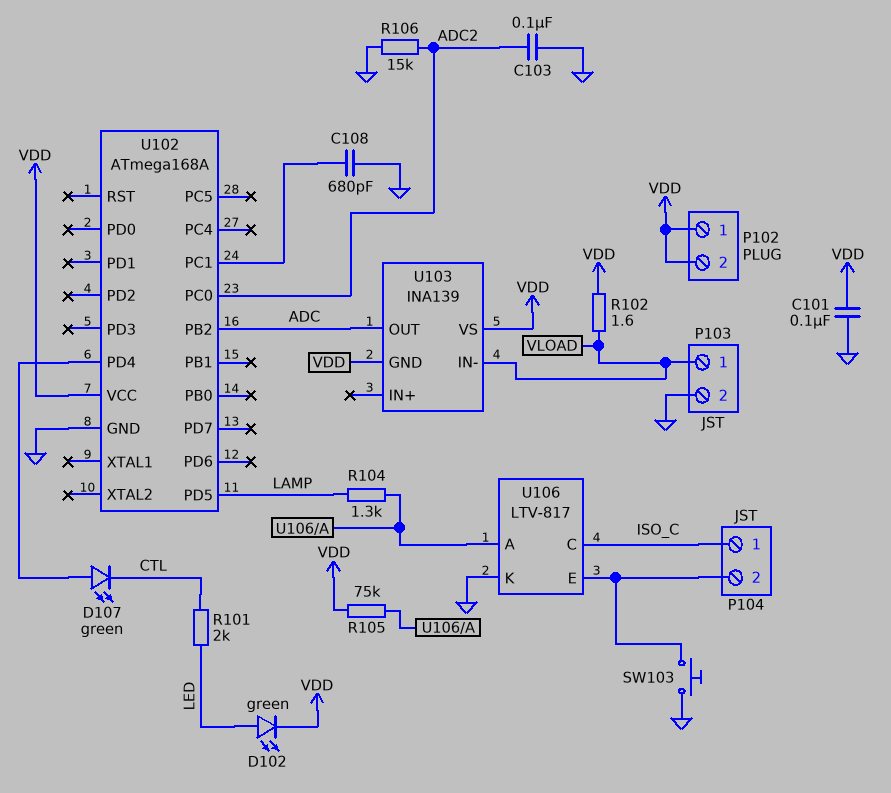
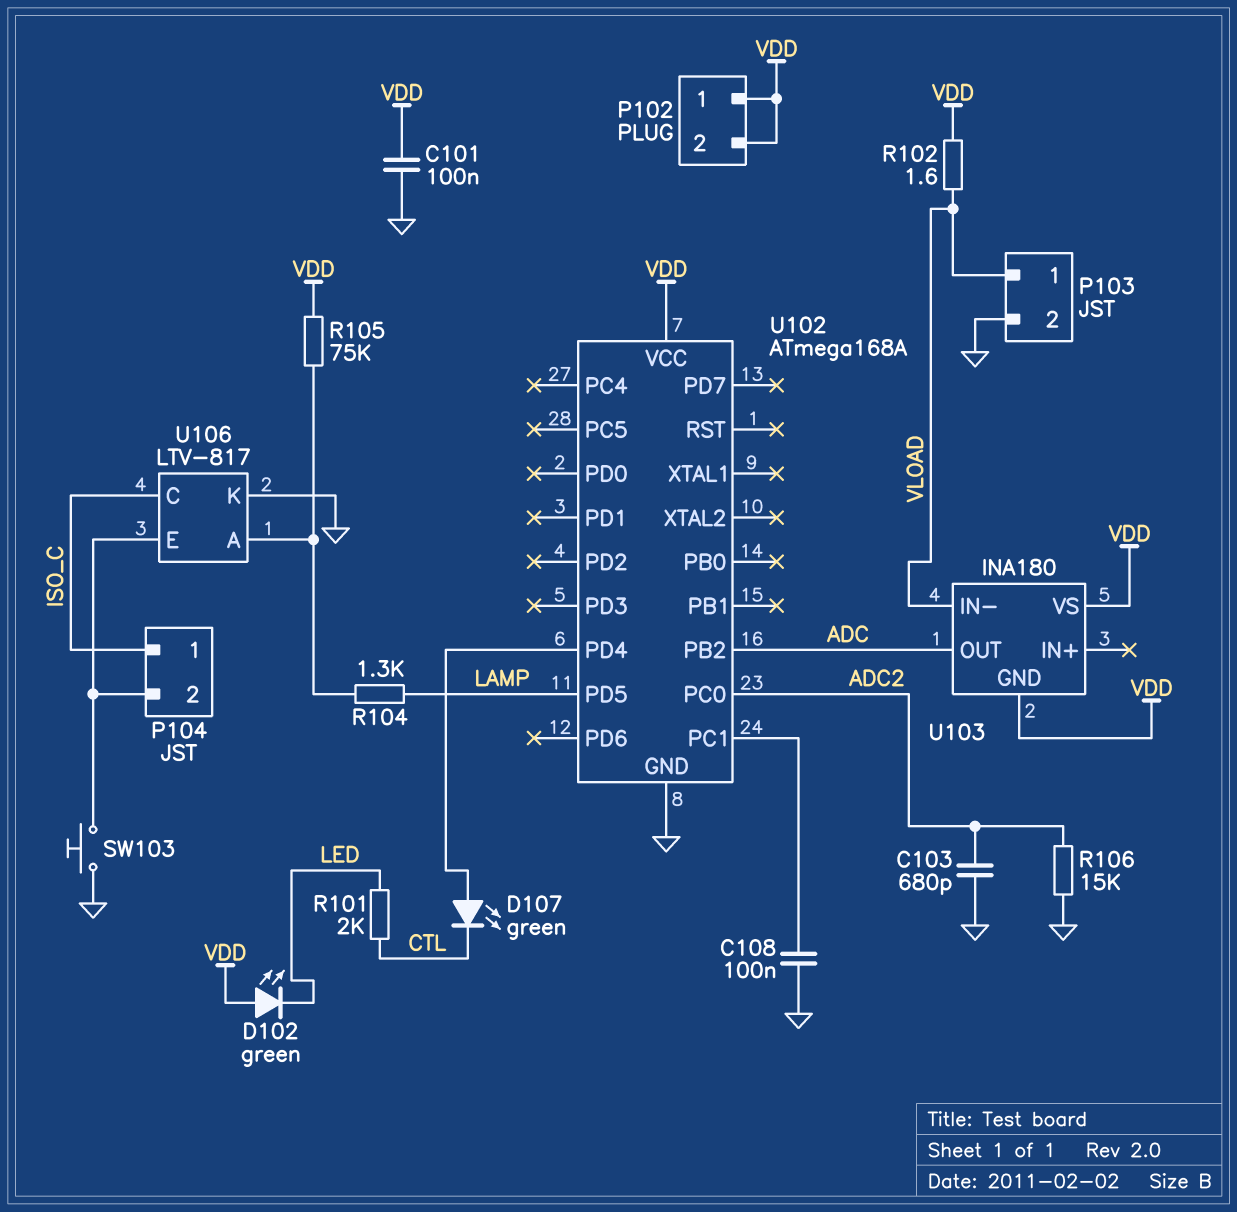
C103: 100nF (ADC2, GND) -> 680pF (ADC2, GND)
C108: 680pF (GND, U102/PC1) -> 100nF (GND, U102/PC1)
D102: LED green (A LED, K VDD) -> LED green (A VDD, K LED)
U103: INA139 -> INA180

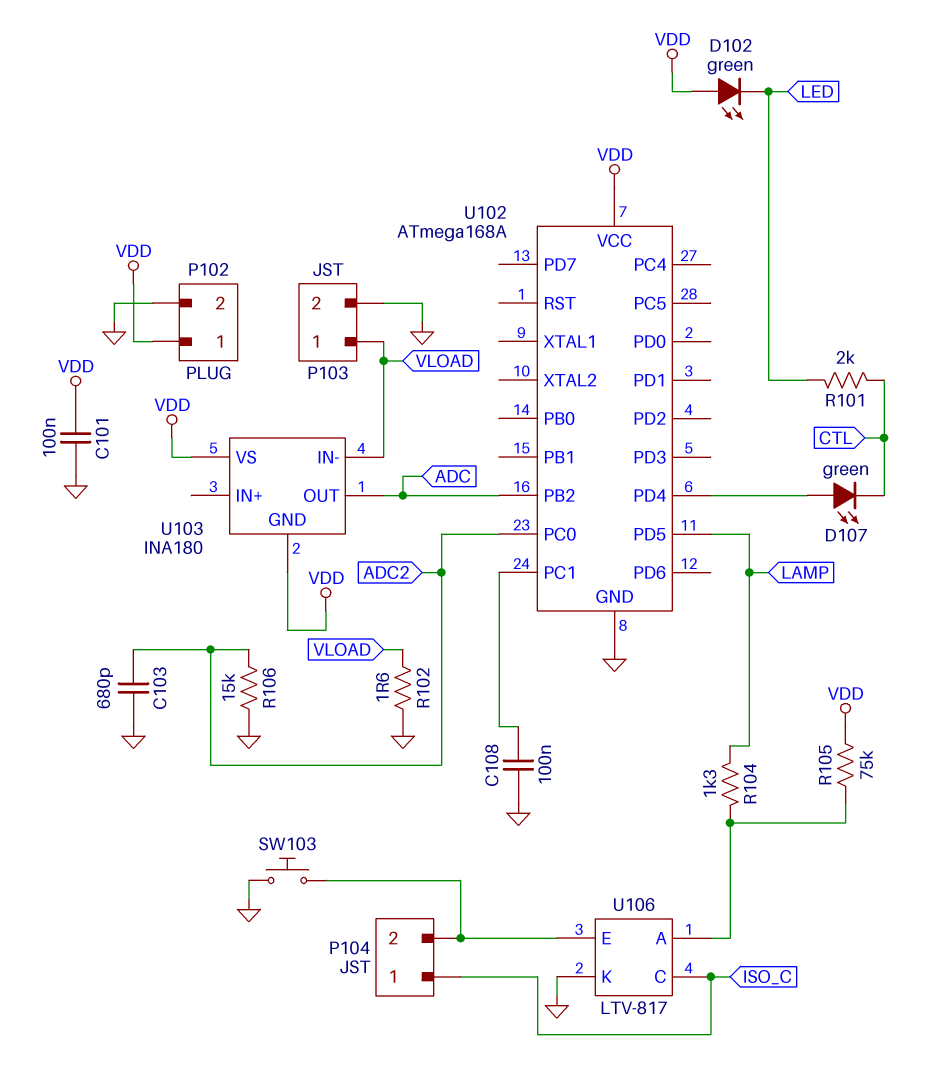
P102 pin 2: VDD -> GND
R102: 1.6 (VDD, VLOAD) -> 1.6 (GND, VLOAD)

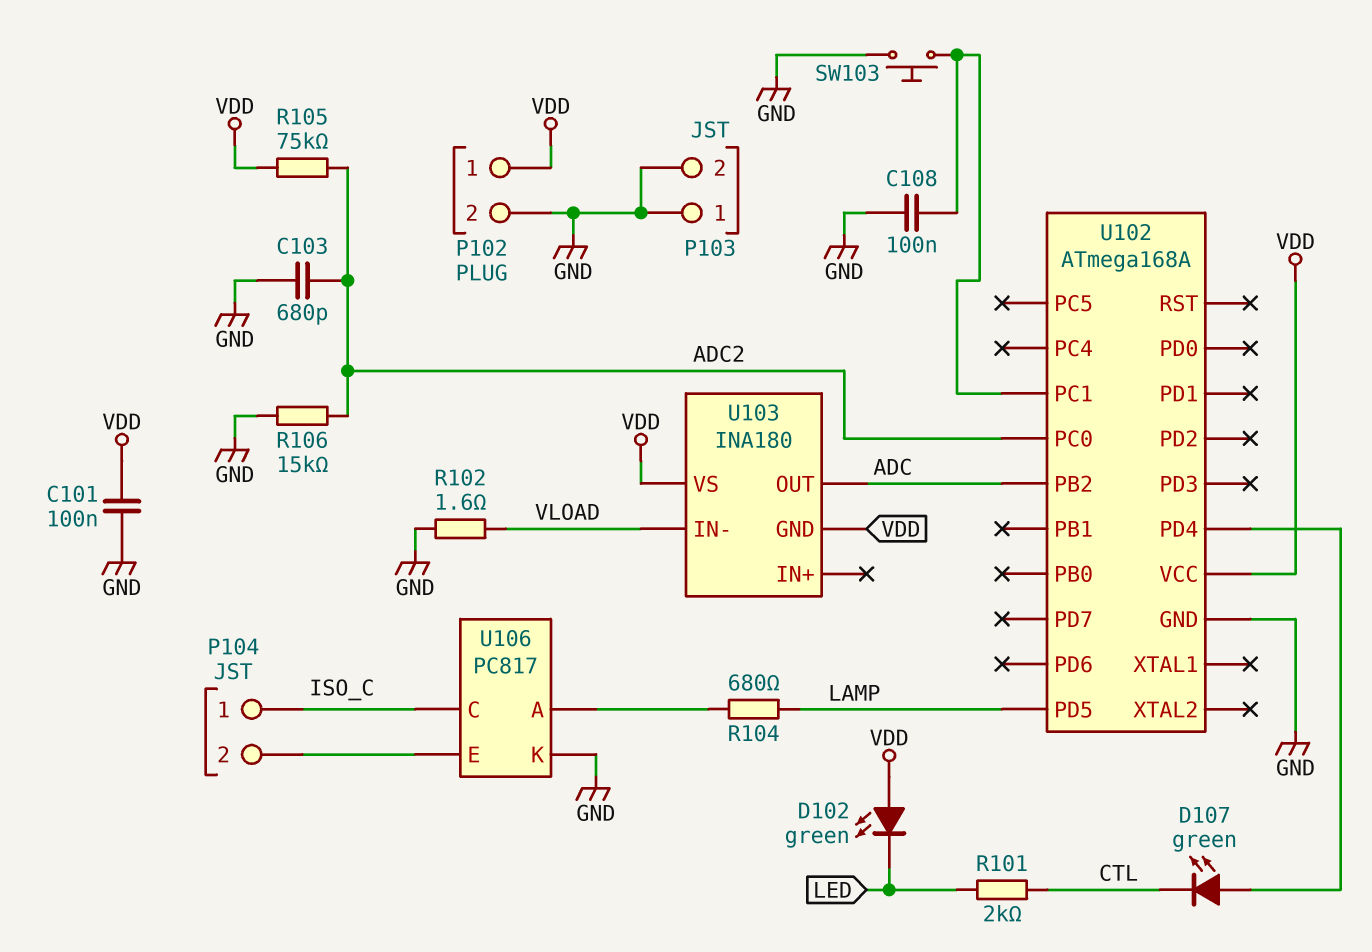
P103 pin 1: VLOAD -> GND
R104: 1.3k (LAMP, U106/A) -> 680 (LAMP, U106/A)
R105: 75k (U106/A, VDD) -> 75k (ADC2, VDD)
SW103: button (GND, P104/2) -> button (GND, U102/PC1)
U106: LTV-817 -> PC817

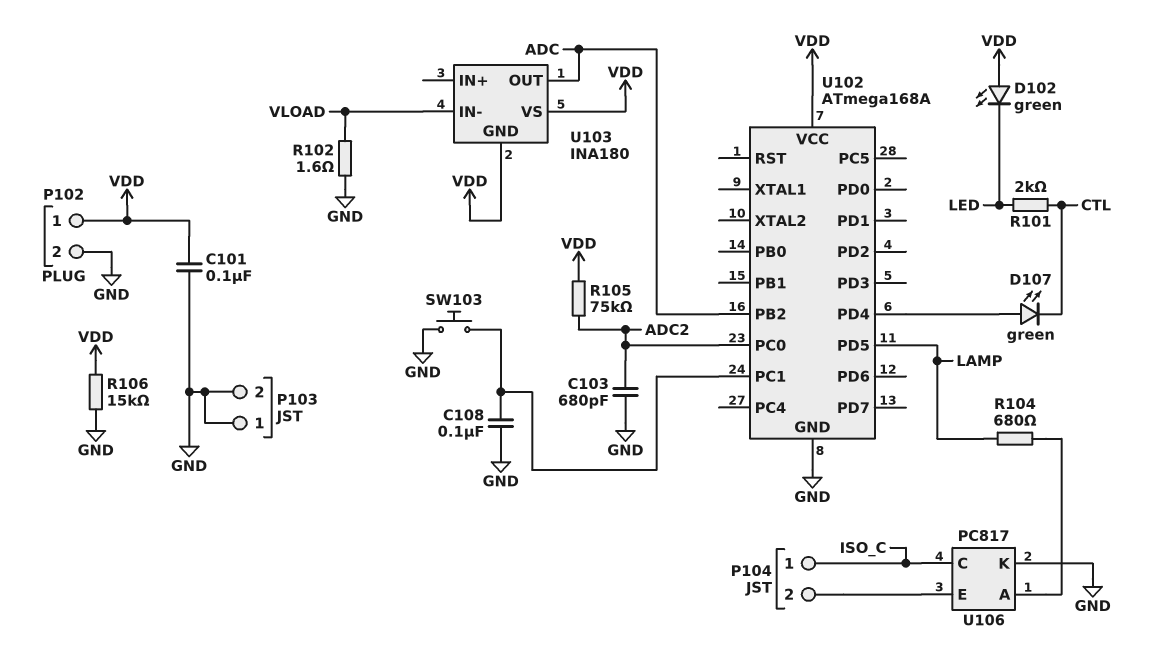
R106: 15k (ADC2, GND) -> 15k (GND, VDD)

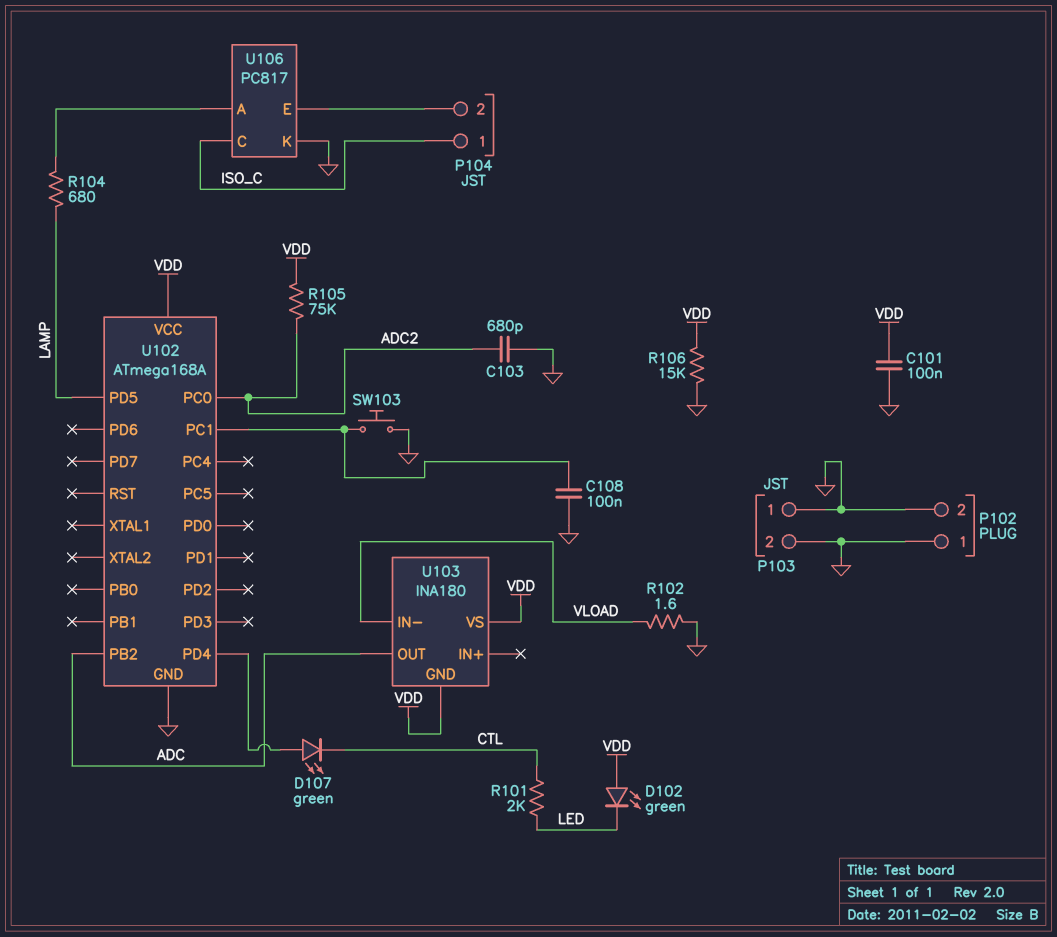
P102 pin 1: VDD -> GND

